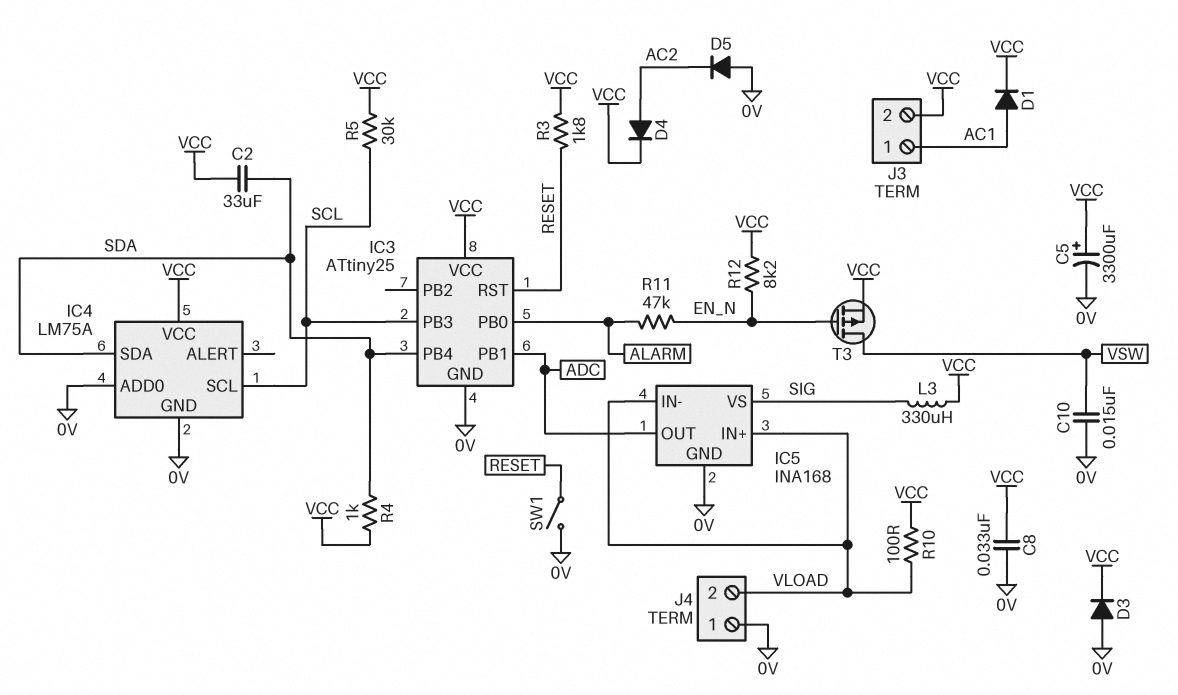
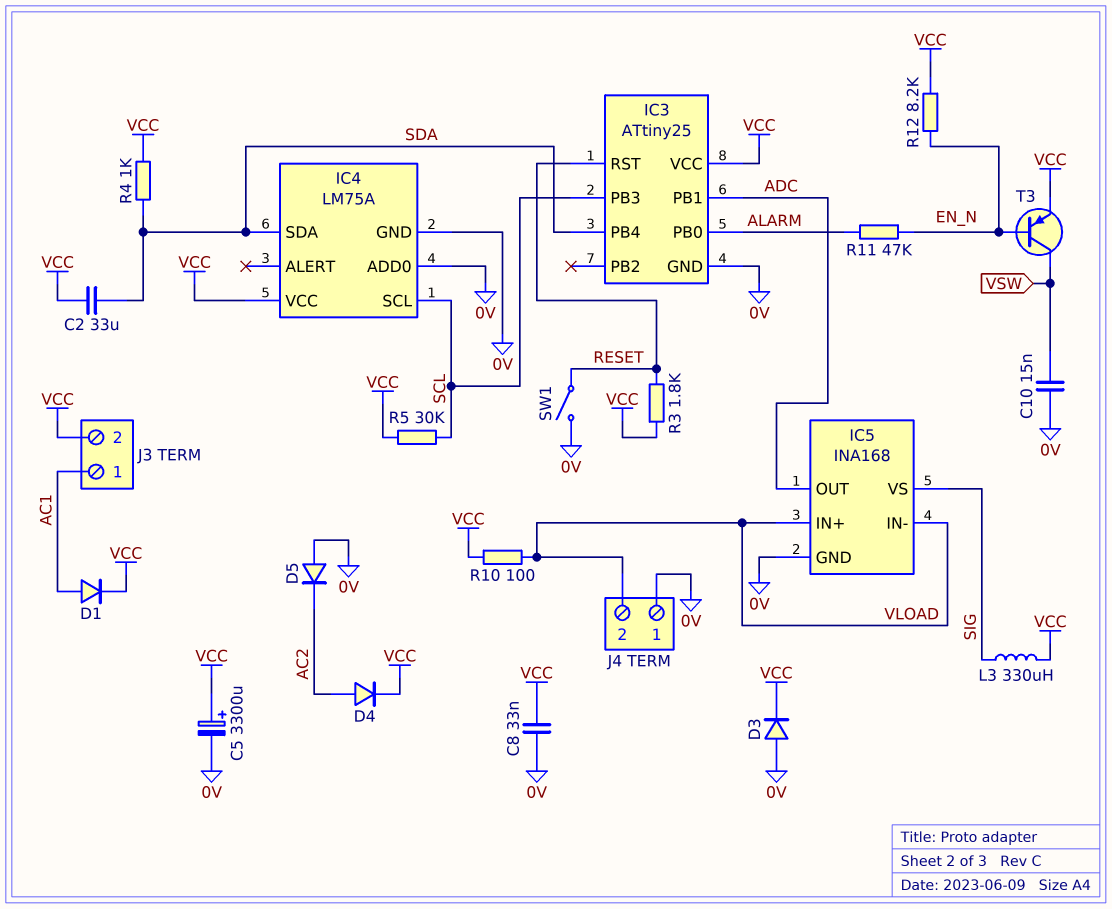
T3: PMOS (G EN_N, D VSW, S VCC) -> PNP (B EN_N, C VSW, E VCC)

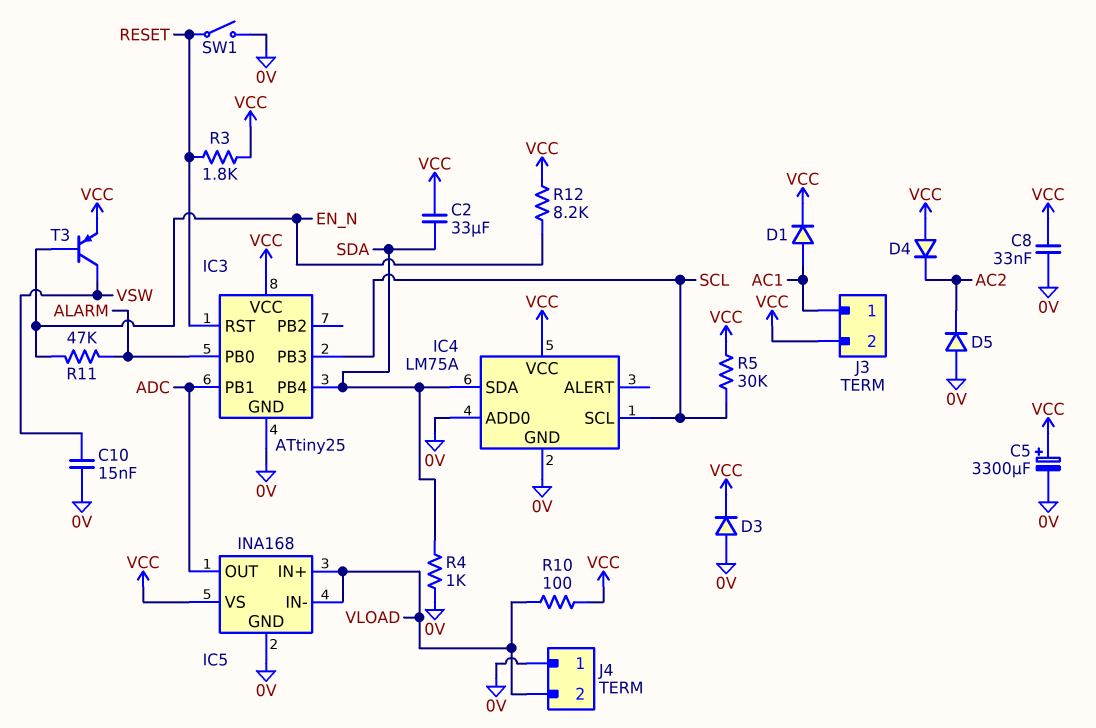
D4: diode (A AC2, K VCC) -> diode (A VCC, K AC2)
IC5 pin VS: SIG -> VCC
L3: 330uH (SIG, VCC) -> none
R4: 1k (SDA, VCC) -> 1k (0V, SDA)

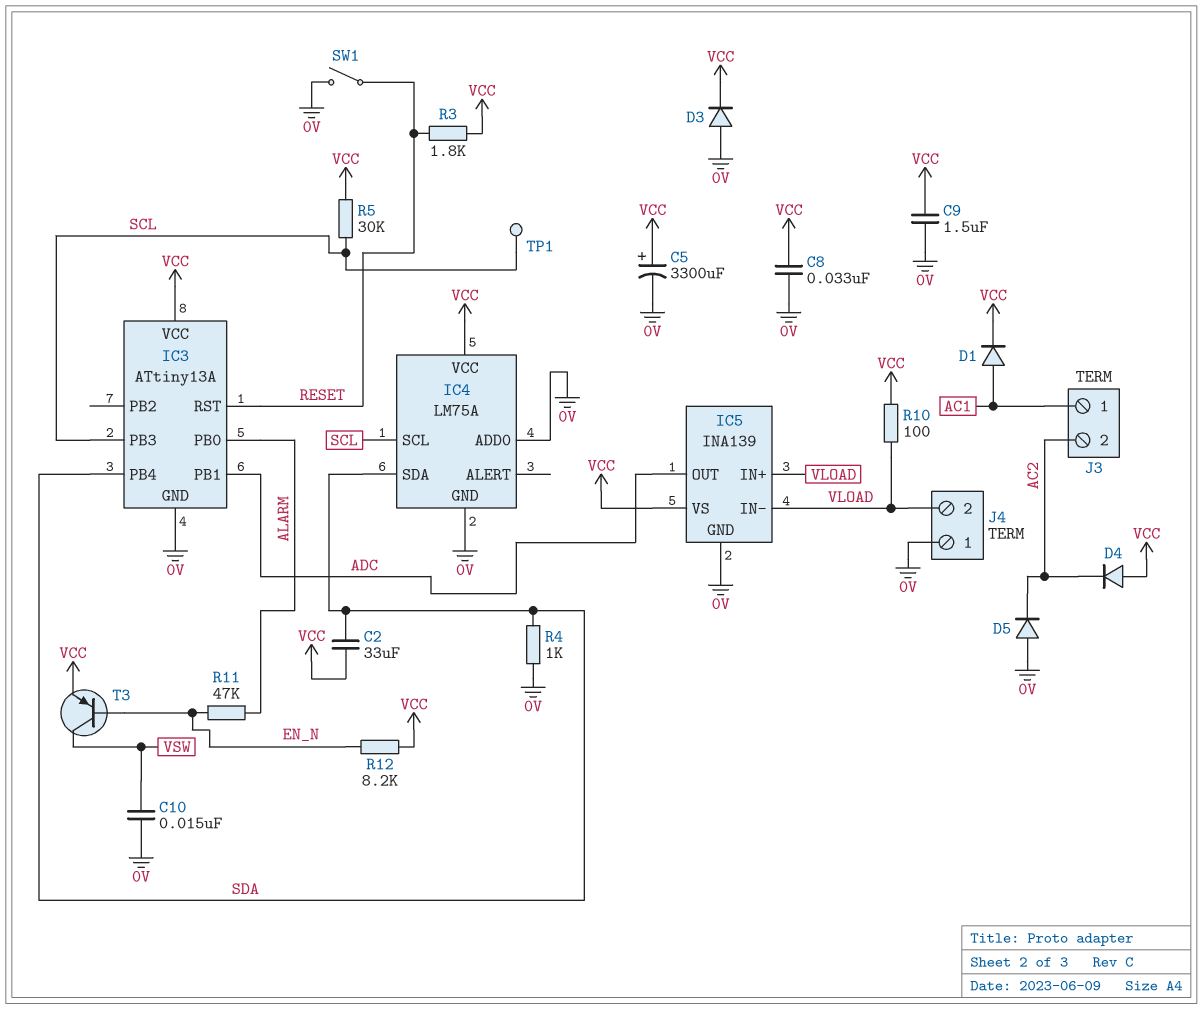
C9: none -> 1.5uF (0V, VCC)
IC3: ATtiny25 -> ATtiny13A
IC5: INA168 -> INA139
J3 pin 2: VCC -> AC2
TP1: none -> test point (SCL)

